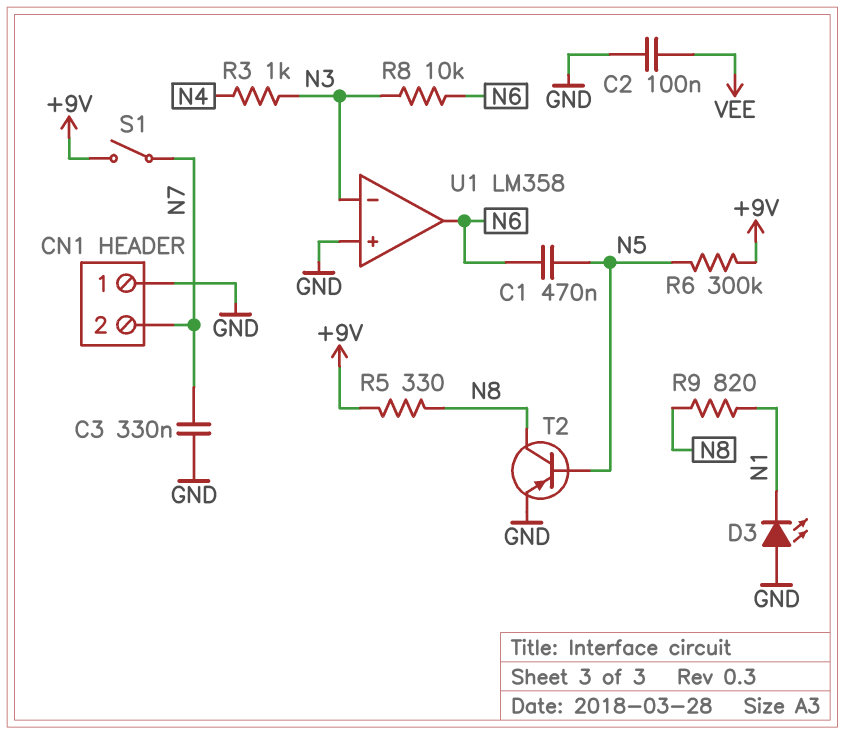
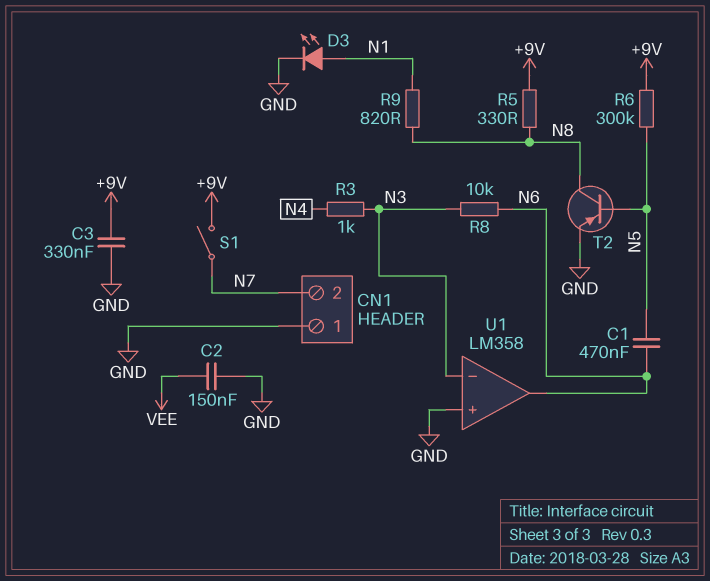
C2: 100nF (GND, VEE) -> 150nF (GND, VEE)
C3: 330nF (GND, N7) -> 330nF (+9V, GND)
D3: LED (A GND, K N1) -> LED (A N1, K GND)

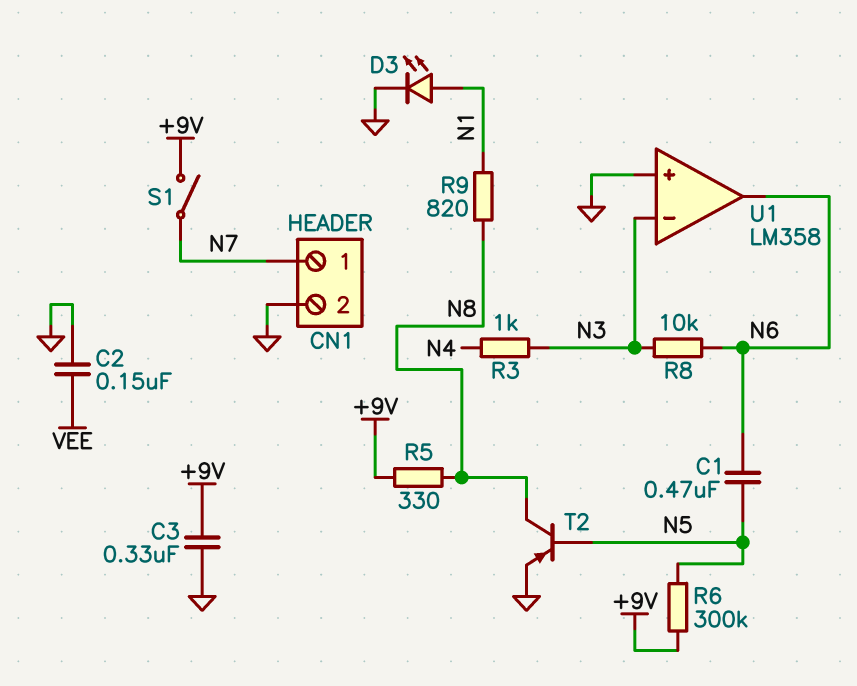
CN1 pin 1: GND -> N7
CN1 pin 2: N7 -> GND

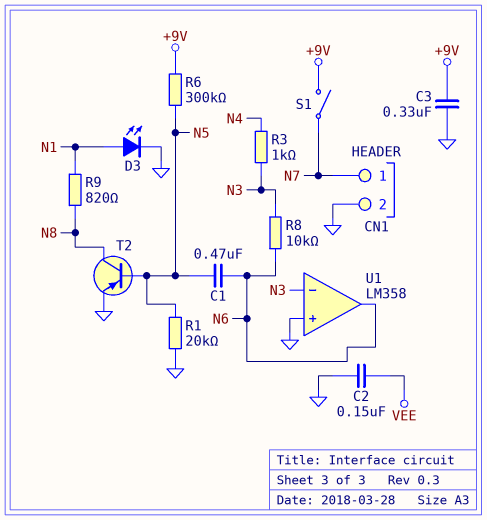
R1: none -> 20k (GND, N5)
R5: 330 (+9V, N8) -> none

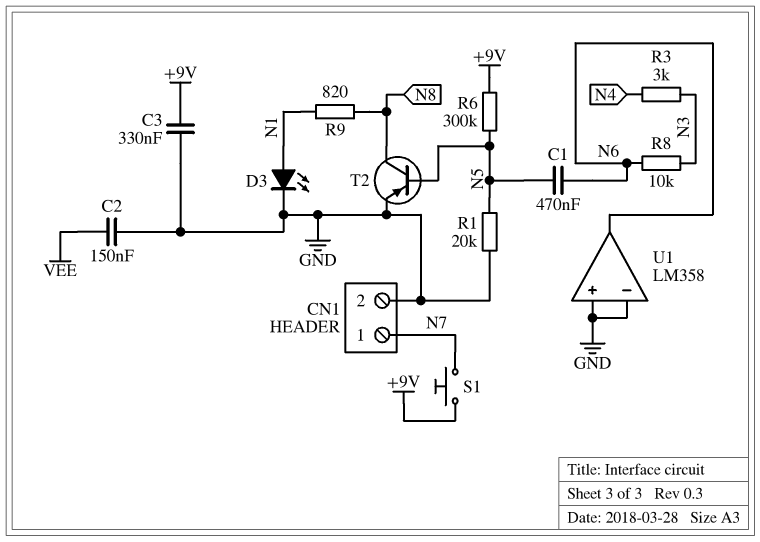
R3: 1k (N3, N4) -> 3k (N3, N4)
S1: switch (+9V, N7) -> button (+9V, N7)
U1 pin in-: N3 -> GND

